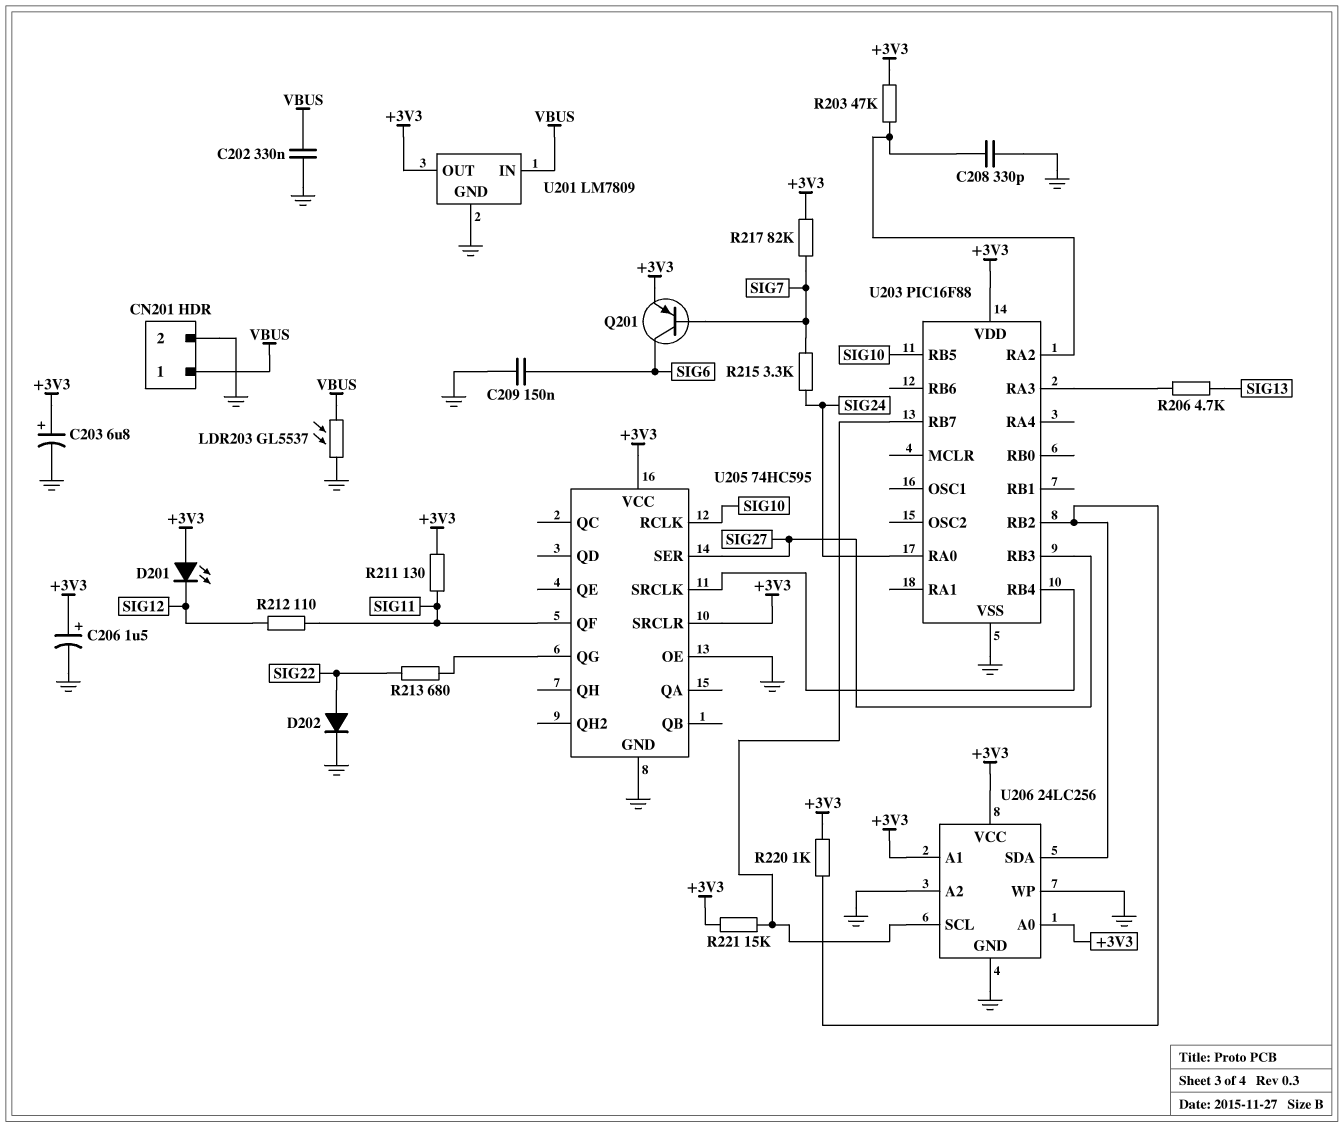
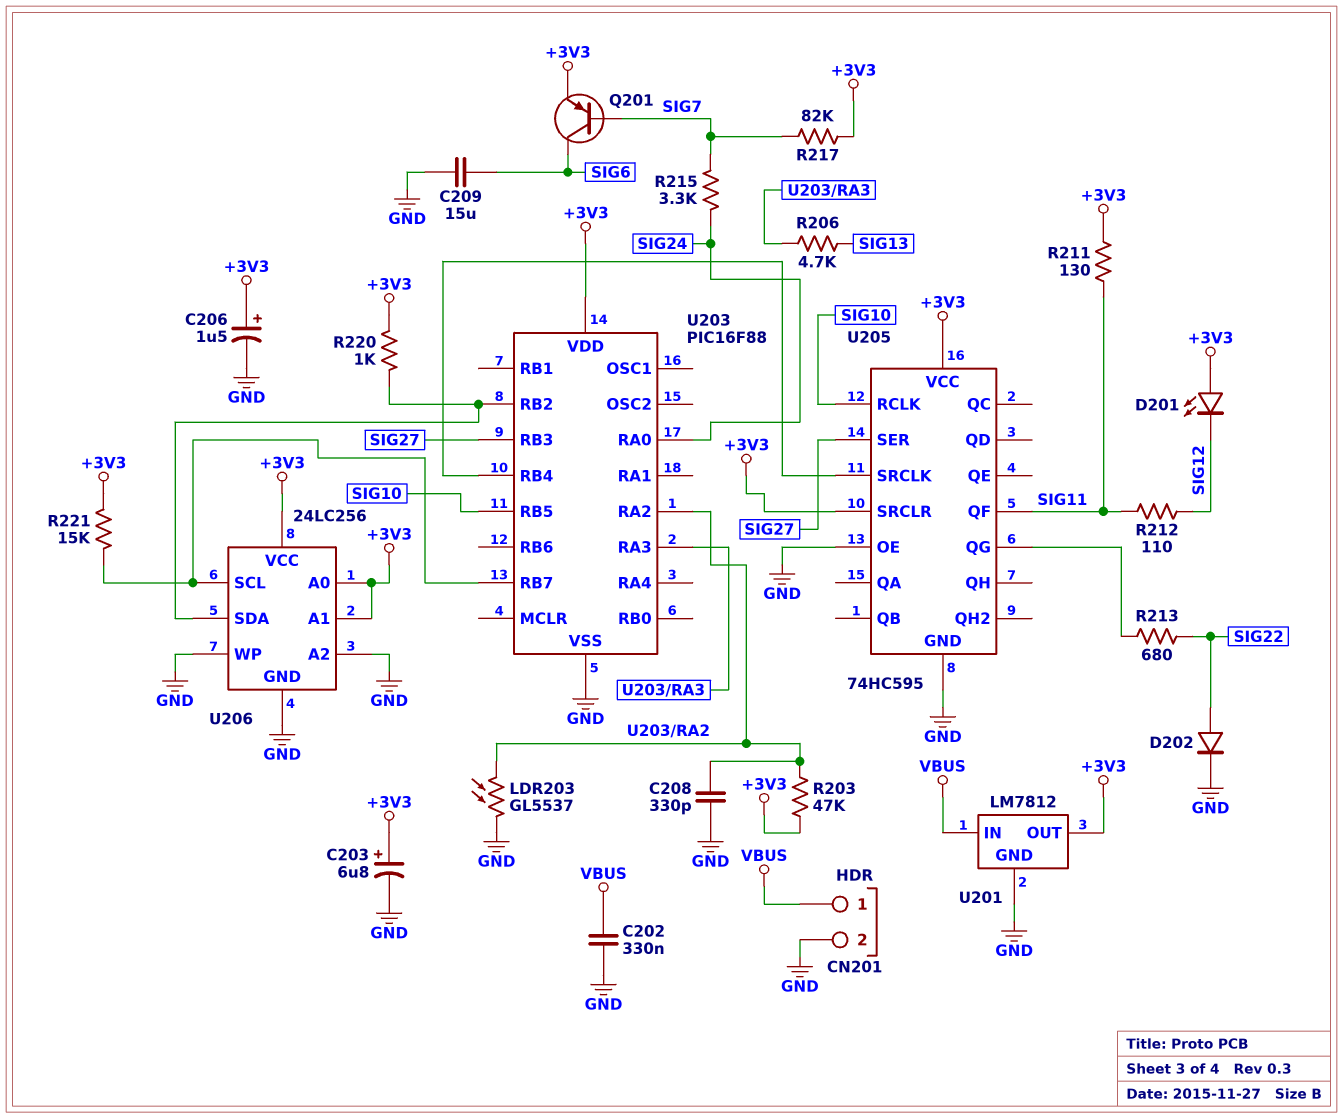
C209: 150nF (GND, SIG6) -> 15uF (GND, SIG6)
LDR203: GL5537 (GND, VBUS) -> GL5537 (GND, U203/RA2)
U201: LM7809 -> LM7812

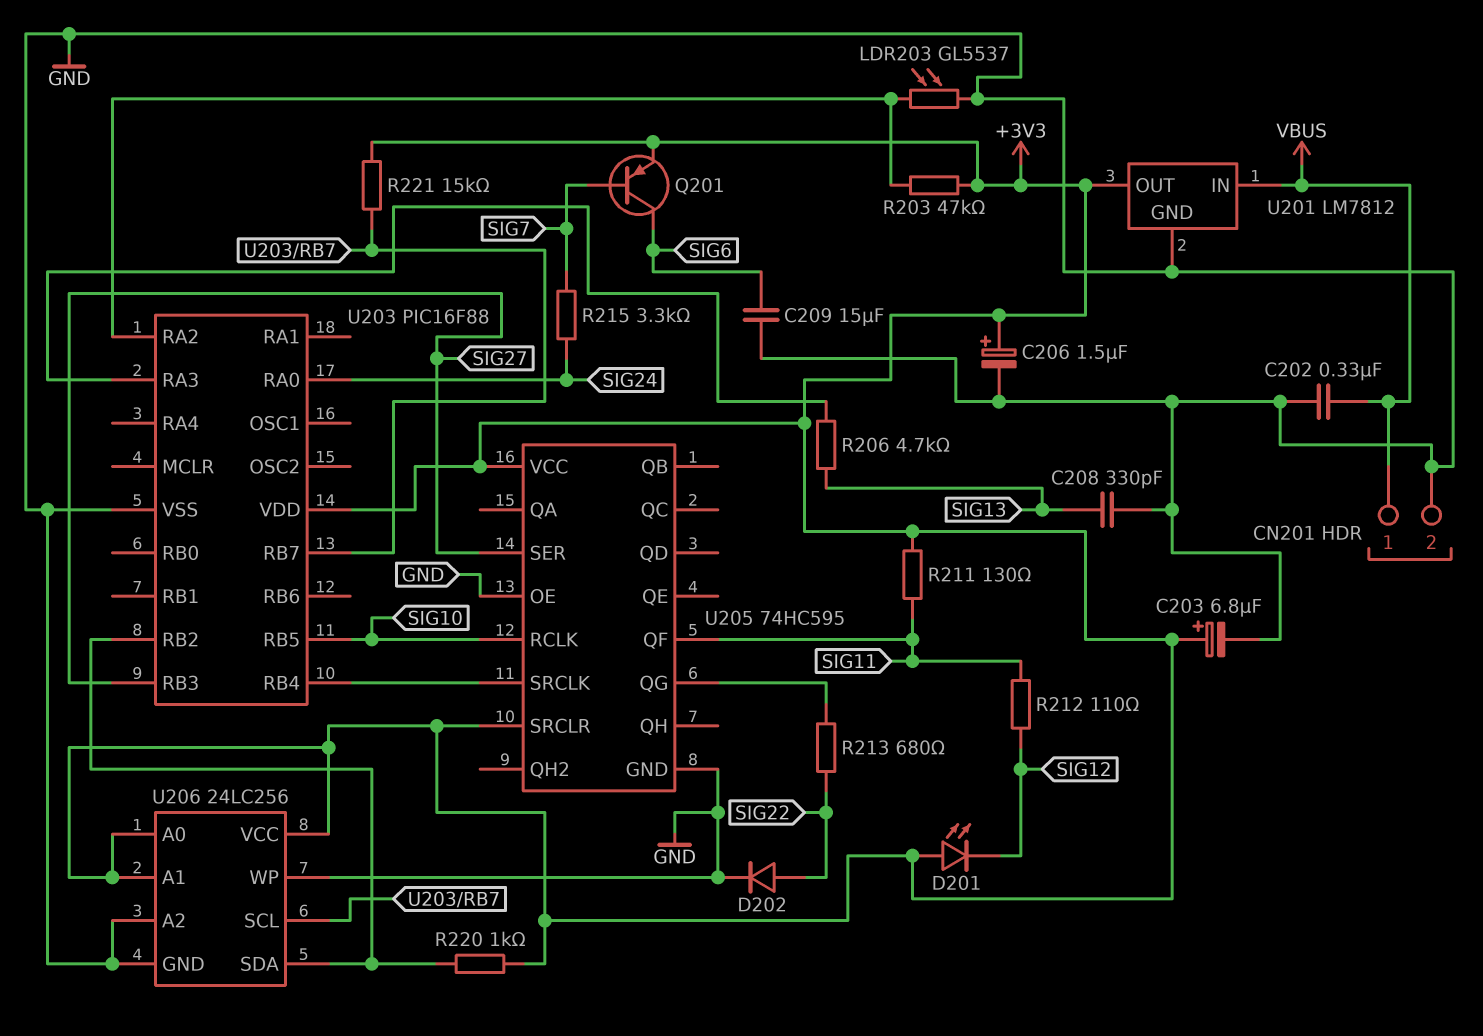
C208: 330pF (GND, U203/RA2) -> 330pF (GND, SIG13)
R217: 82k (+3V3, SIG7) -> none

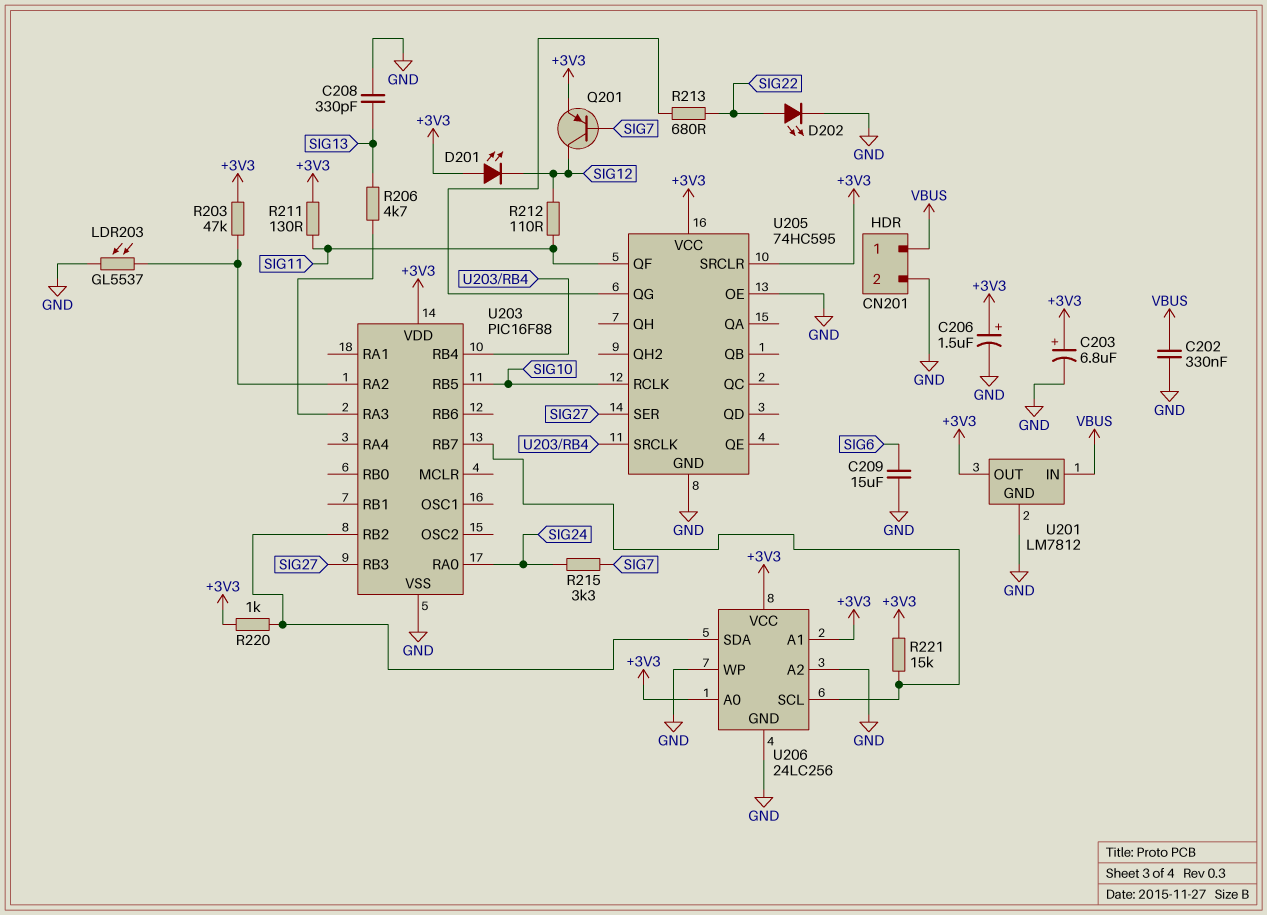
D202: diode (A SIG22, K GND) -> LED (A SIG22, K GND)
Q201: PNP (B SIG7, C SIG6, E +3V3) -> PNP (B SIG7, C SIG12, E +3V3)

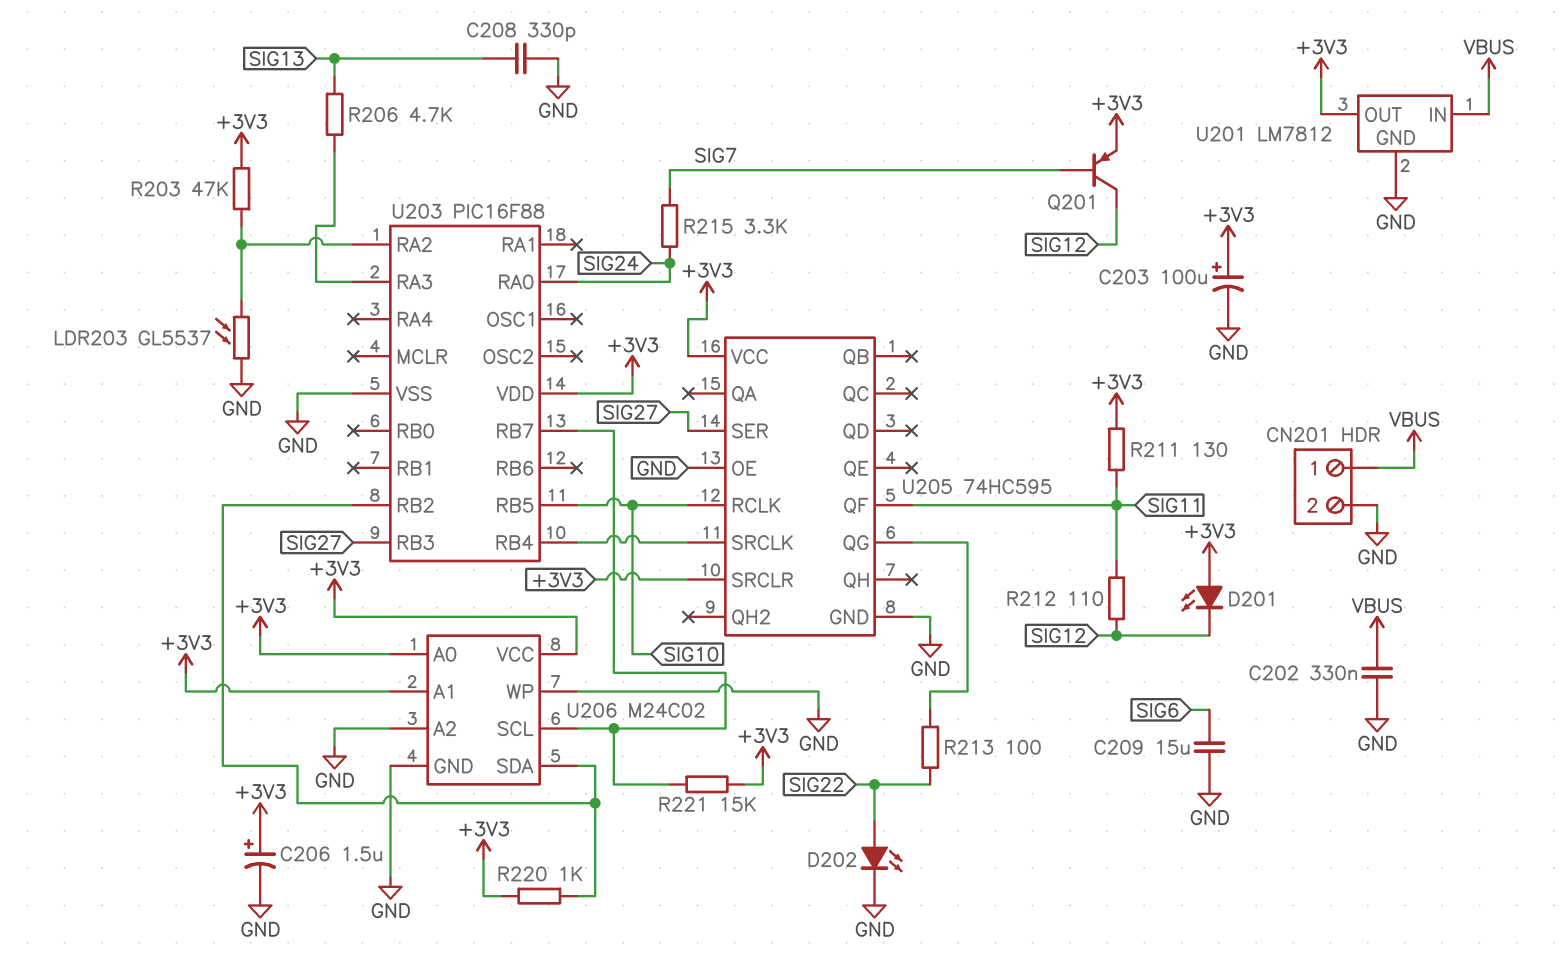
C203: 6.8uF (plus +3V3, minus GND) -> 100uF (plus +3V3, minus GND)
R213: 680 (SIG22, U205/QG) -> 100 (SIG22, U205/QG)
U206: 24LC256 -> M24C02

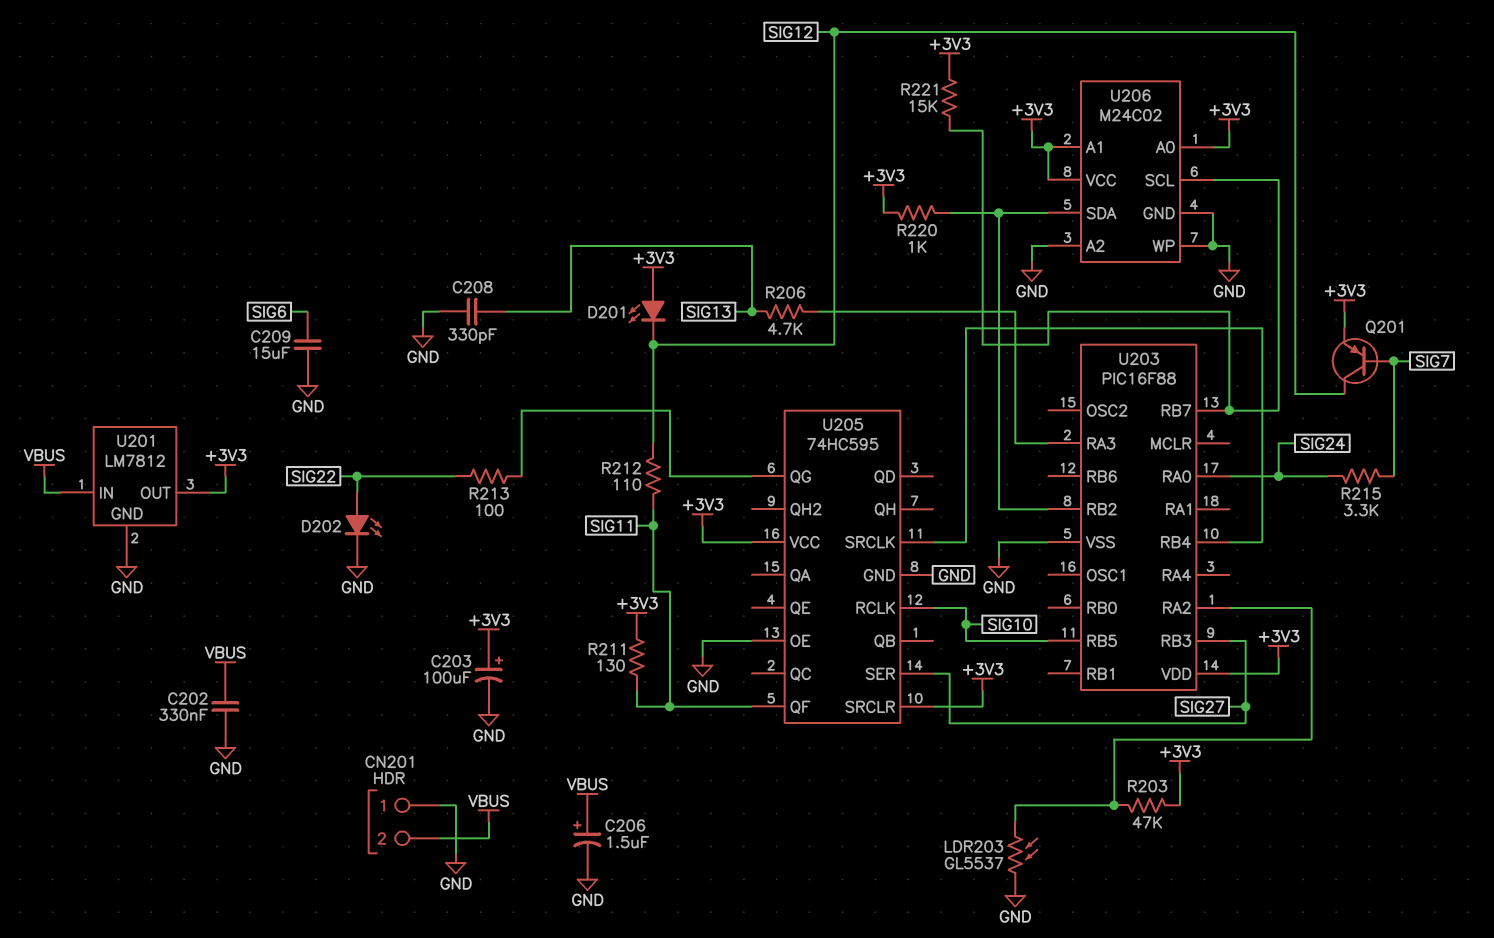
C206: 1.5uF (plus +3V3, minus GND) -> 1.5uF (plus VBUS, minus GND)
CN201 pin 1: VBUS -> GND
CN201 pin 2: GND -> VBUS

